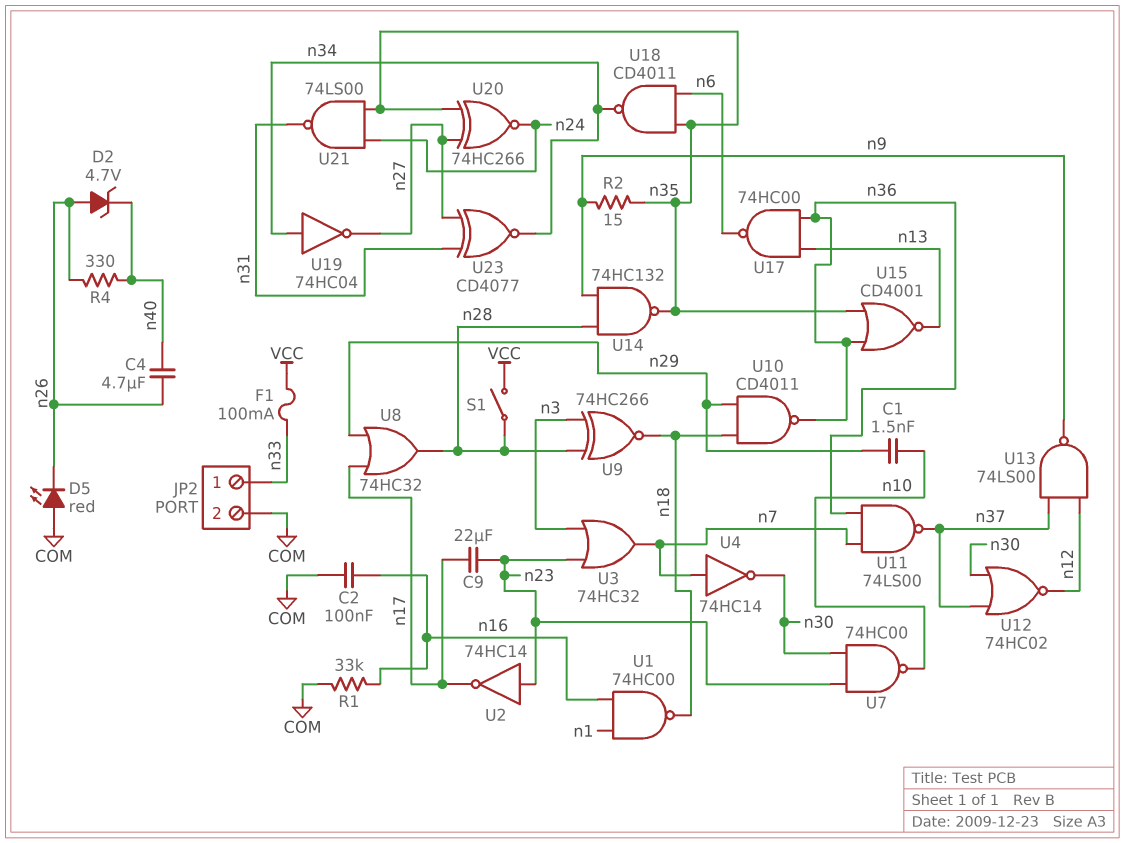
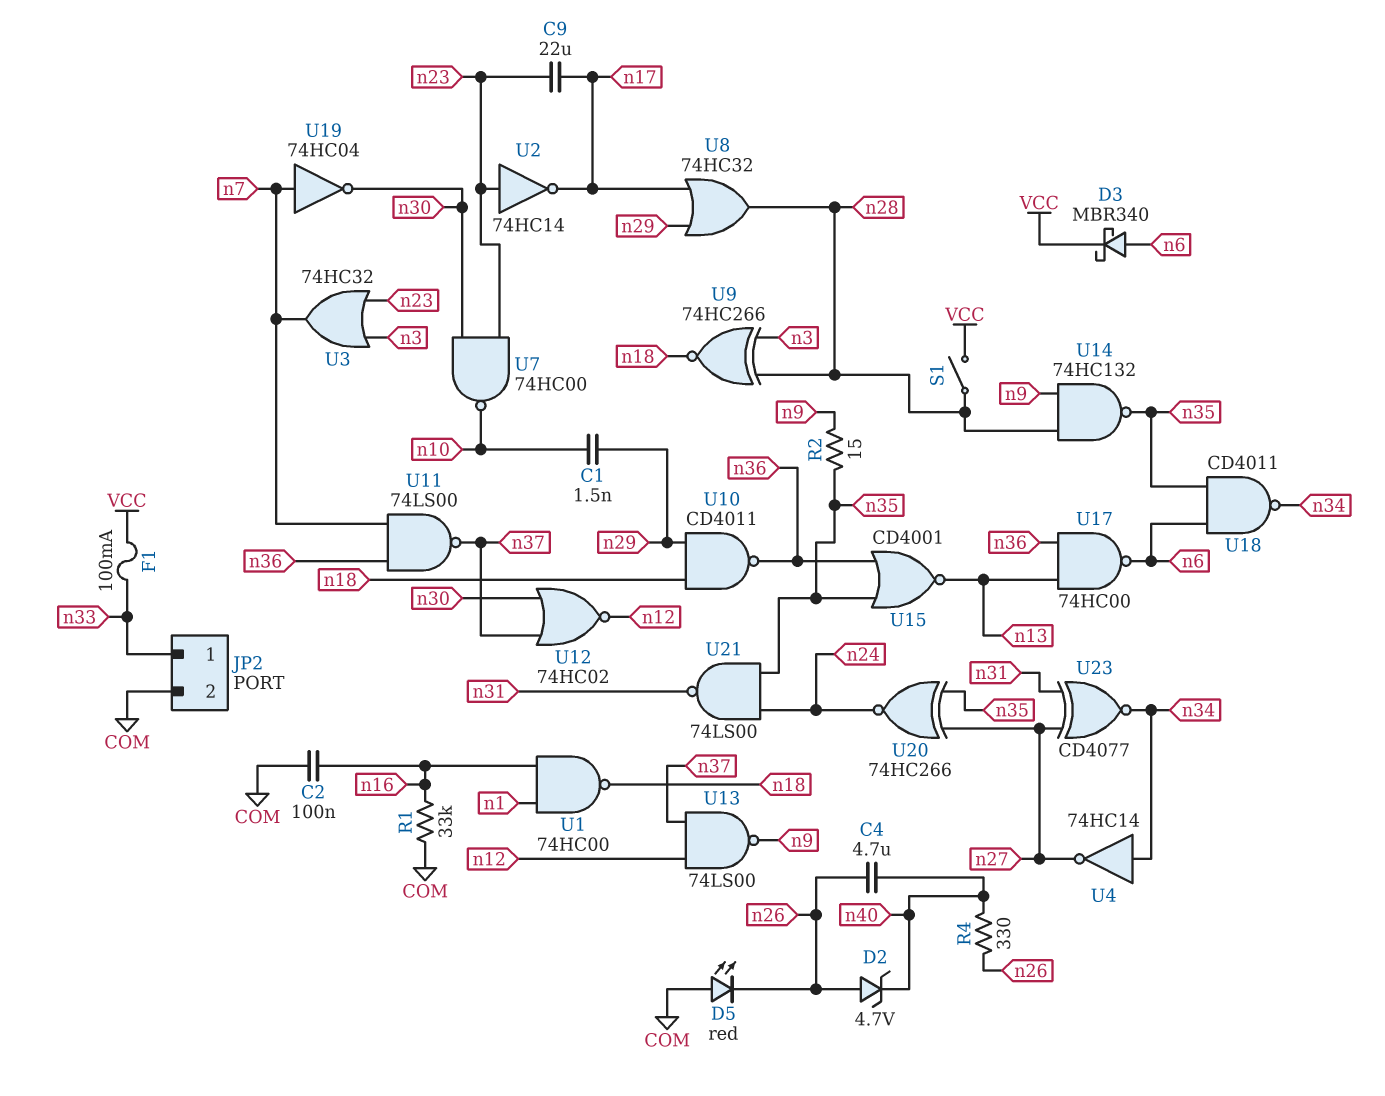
D3: none -> schottky MBR340 (A n6, K VCC)
U4: NOT 74HC14 (in n7, out n30) -> NOT 74HC14 (in n34, out n27)
U19: NOT 74HC04 (in n34, out n27) -> NOT 74HC04 (in n7, out n30)

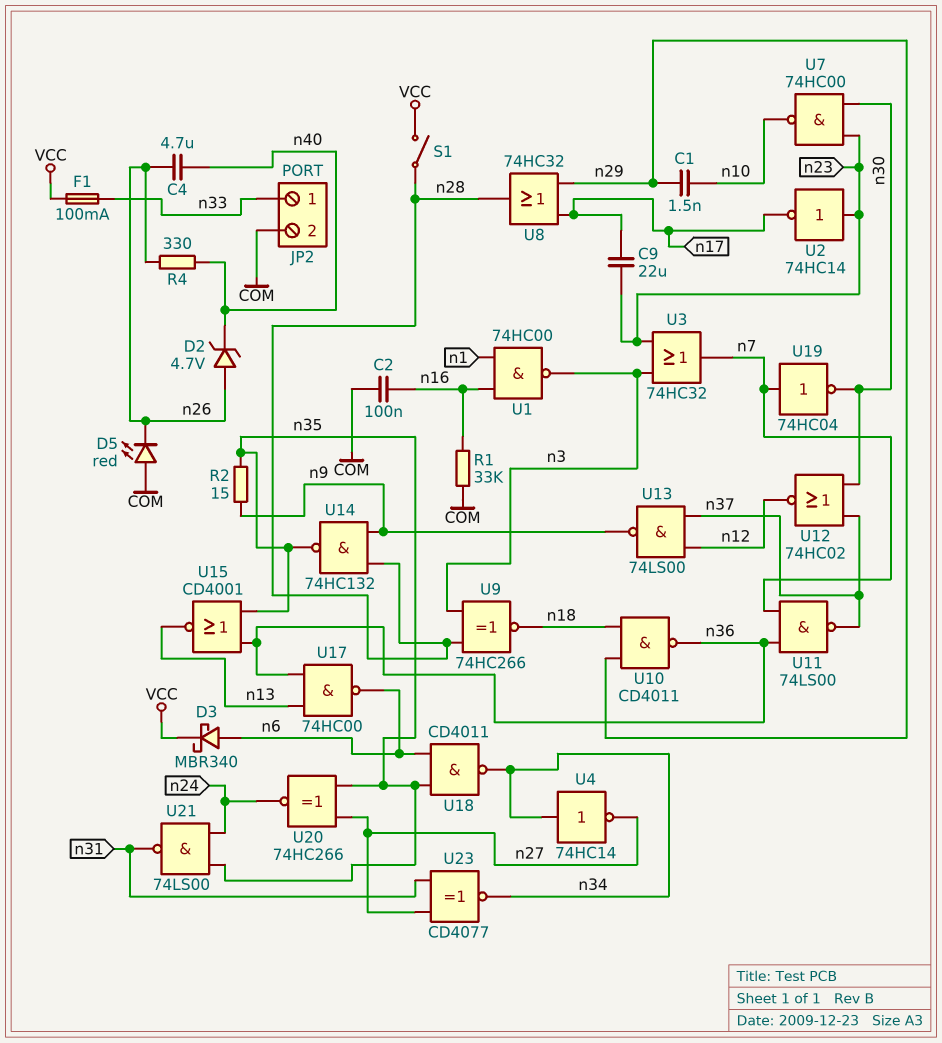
U1: NAND 74HC00 (in n1, in n16, out n18) -> NAND 74HC00 (in n1, in n16, out n3)

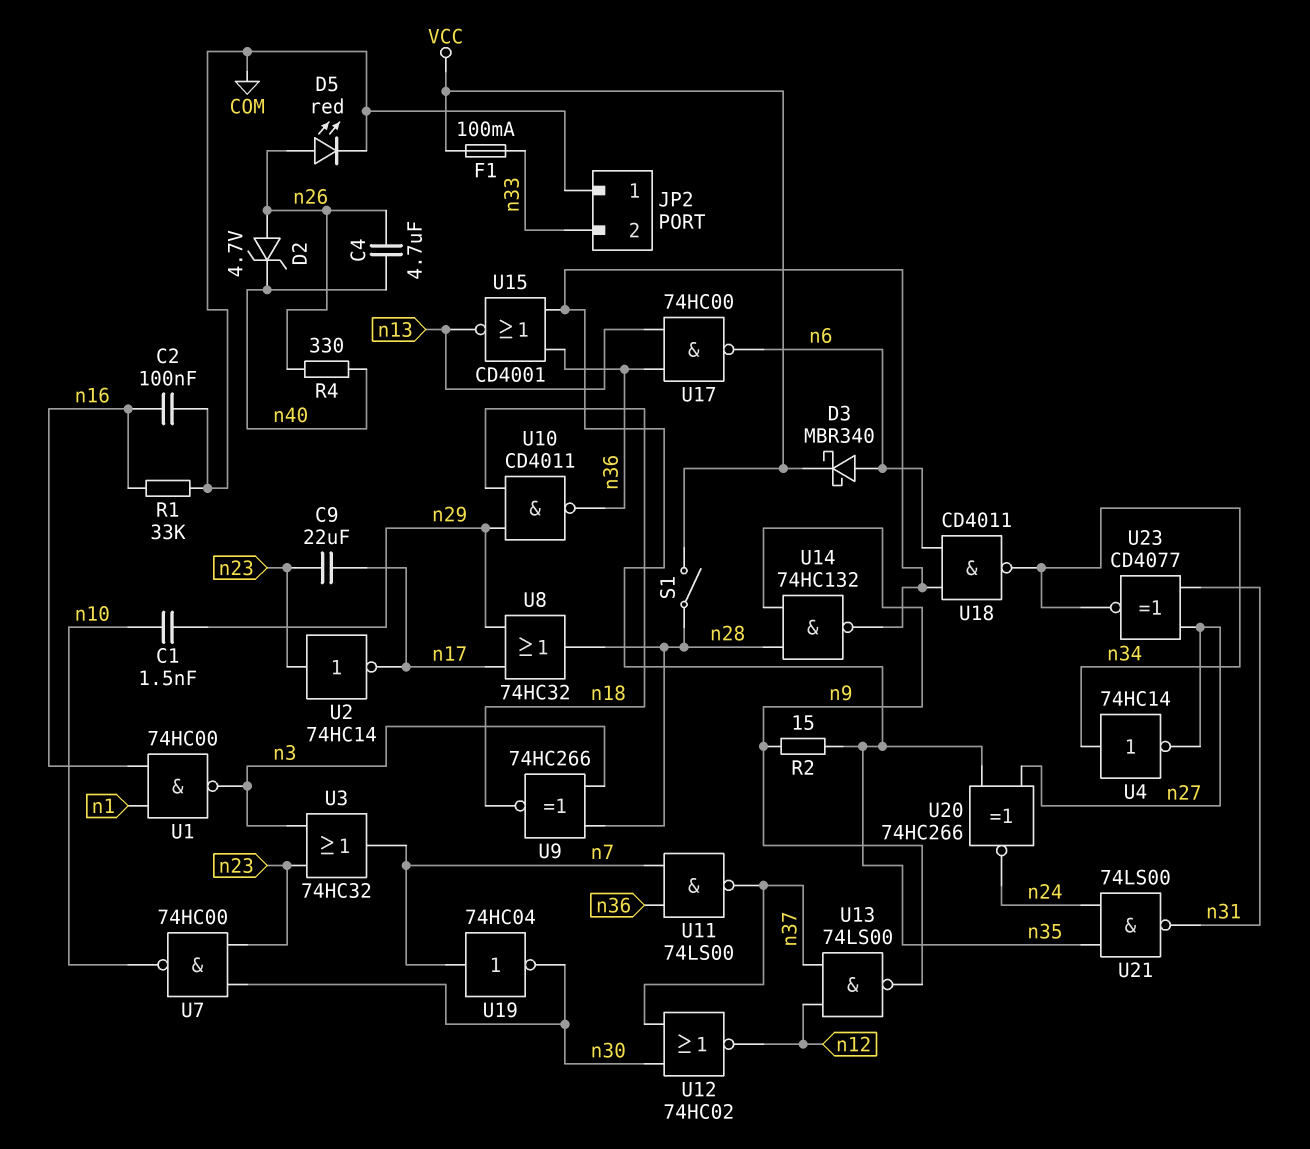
D5: LED red (A COM, K n26) -> LED red (A n26, K COM)
JP2 pin 1: n33 -> COM
JP2 pin 2: COM -> n33

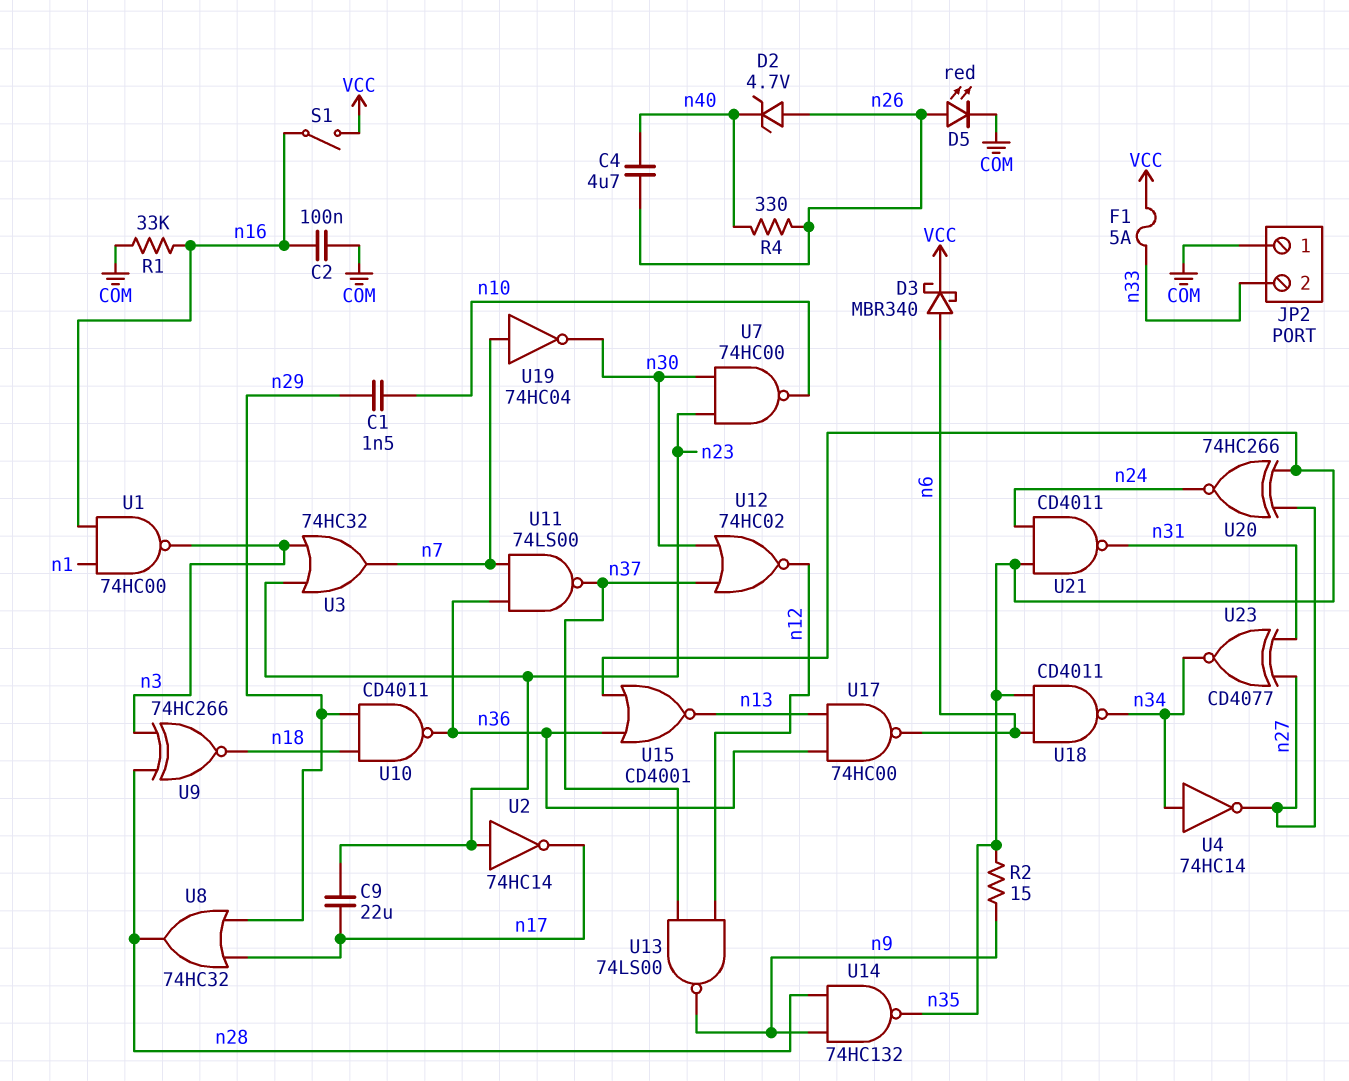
F1: 100mA (VCC, n33) -> 5A (VCC, n33)
S1: switch (VCC, n28) -> switch (VCC, n16)
U21: NAND 74LS00 (in n24, in n35, out n31) -> NAND CD4011 (in n24, in n35, out n31)

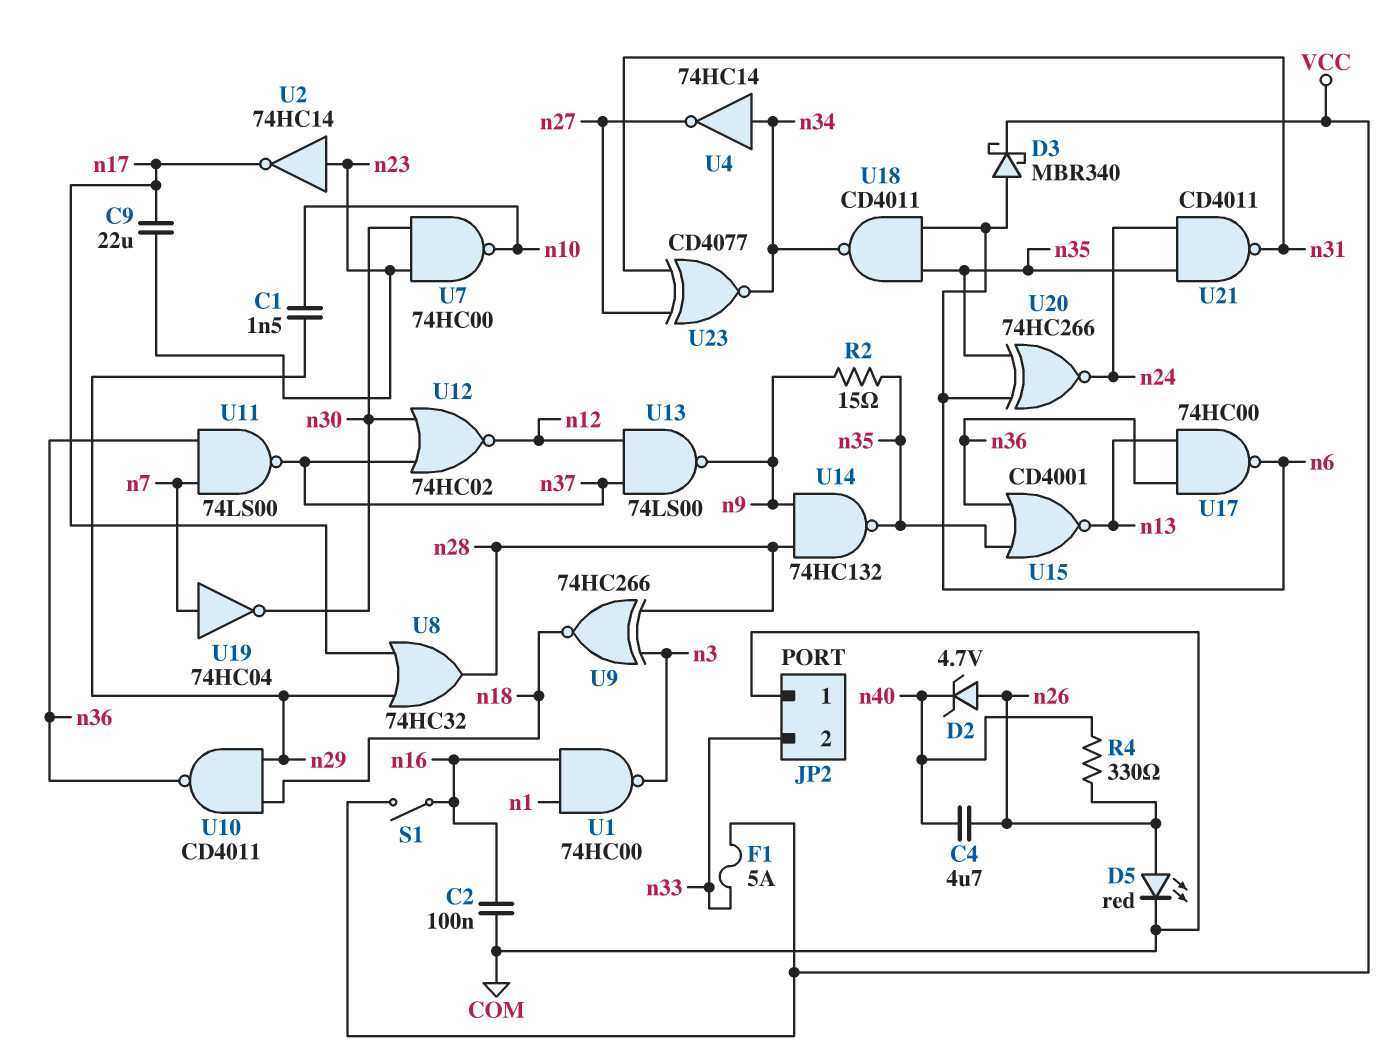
R1: 33k (COM, n16) -> none
U3: OR 74HC32 (in n3, in n23, out n7) -> none
U20: XNOR 74HC266 (in n27, in n35, out n24) -> XNOR 74HC266 (in n6, in n35, out n24)

